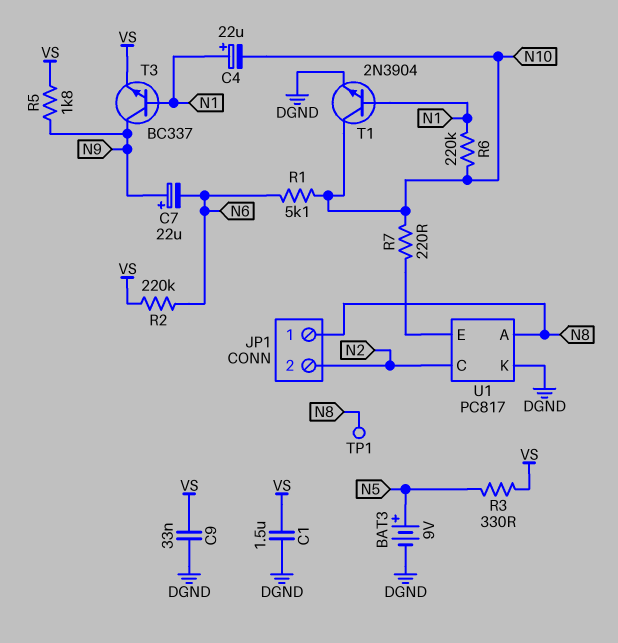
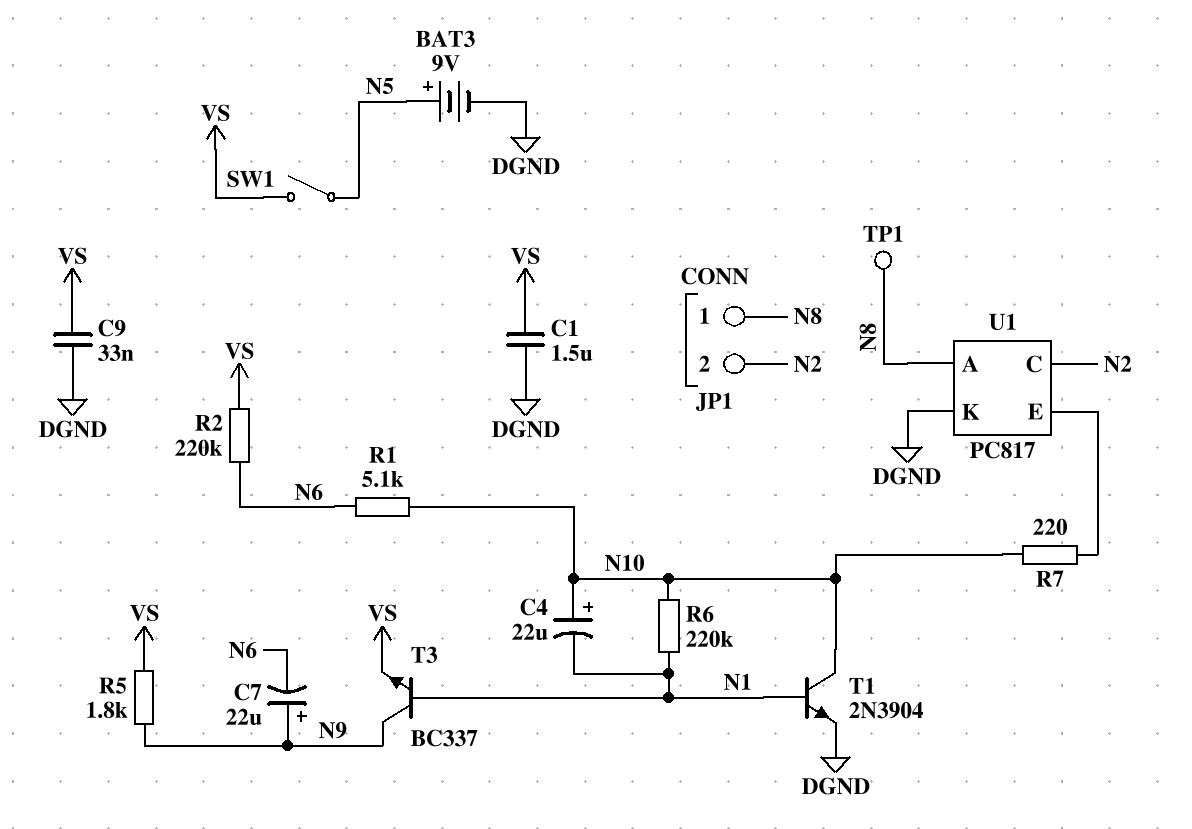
C4: 22uF (plus N1, minus N10) -> 22uF (plus N10, minus N1)
R3: 330 (N5, VS) -> none
SW1: none -> switch (N5, VS)

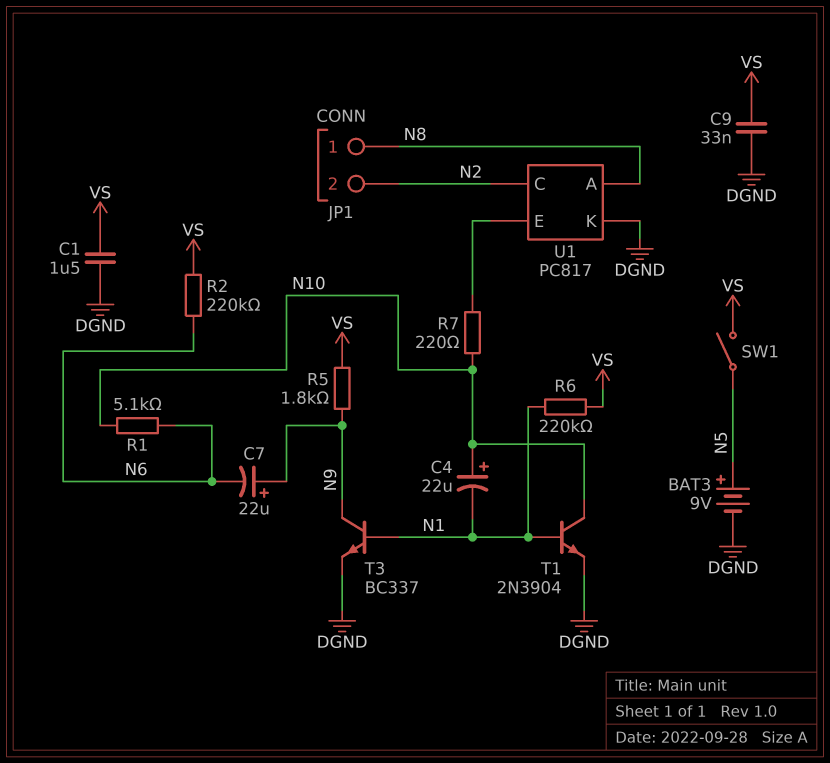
R6: 220k (N1, N10) -> 220k (N1, VS)
T3: NPN BC337 (B N1, C N9, E VS) -> NPN BC337 (B N1, C N9, E DGND)
TP1: test point (N8) -> none

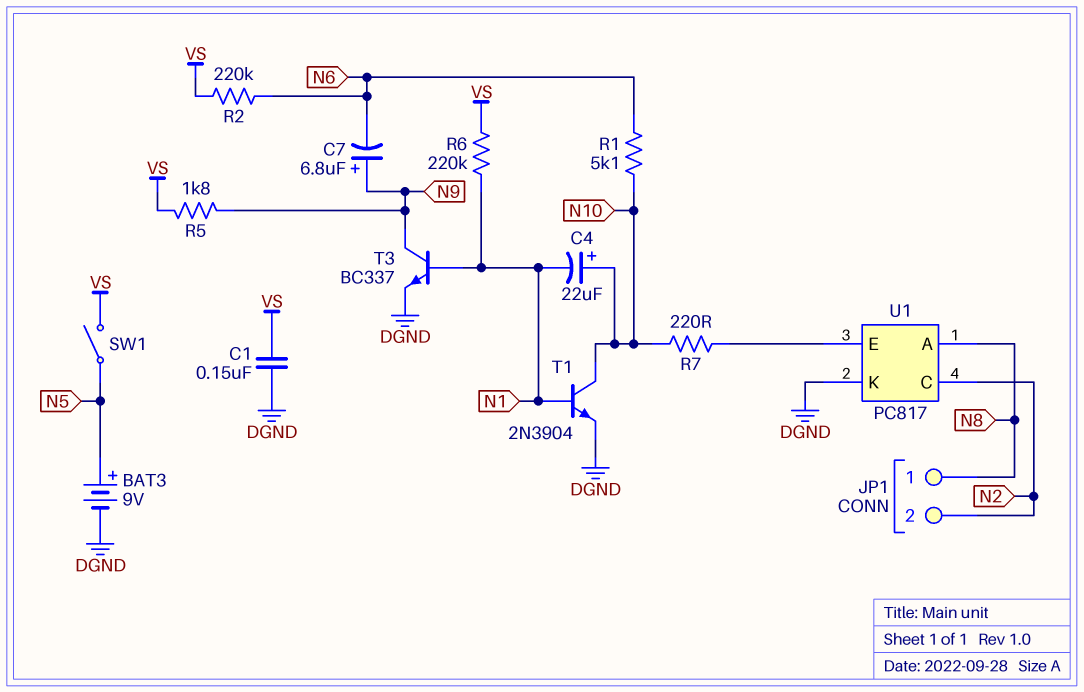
C1: 1.5uF (DGND, VS) -> 150nF (DGND, VS)
C7: 22uF (plus N9, minus N6) -> 6.8uF (plus N9, minus N6)
C9: 33nF (DGND, VS) -> none

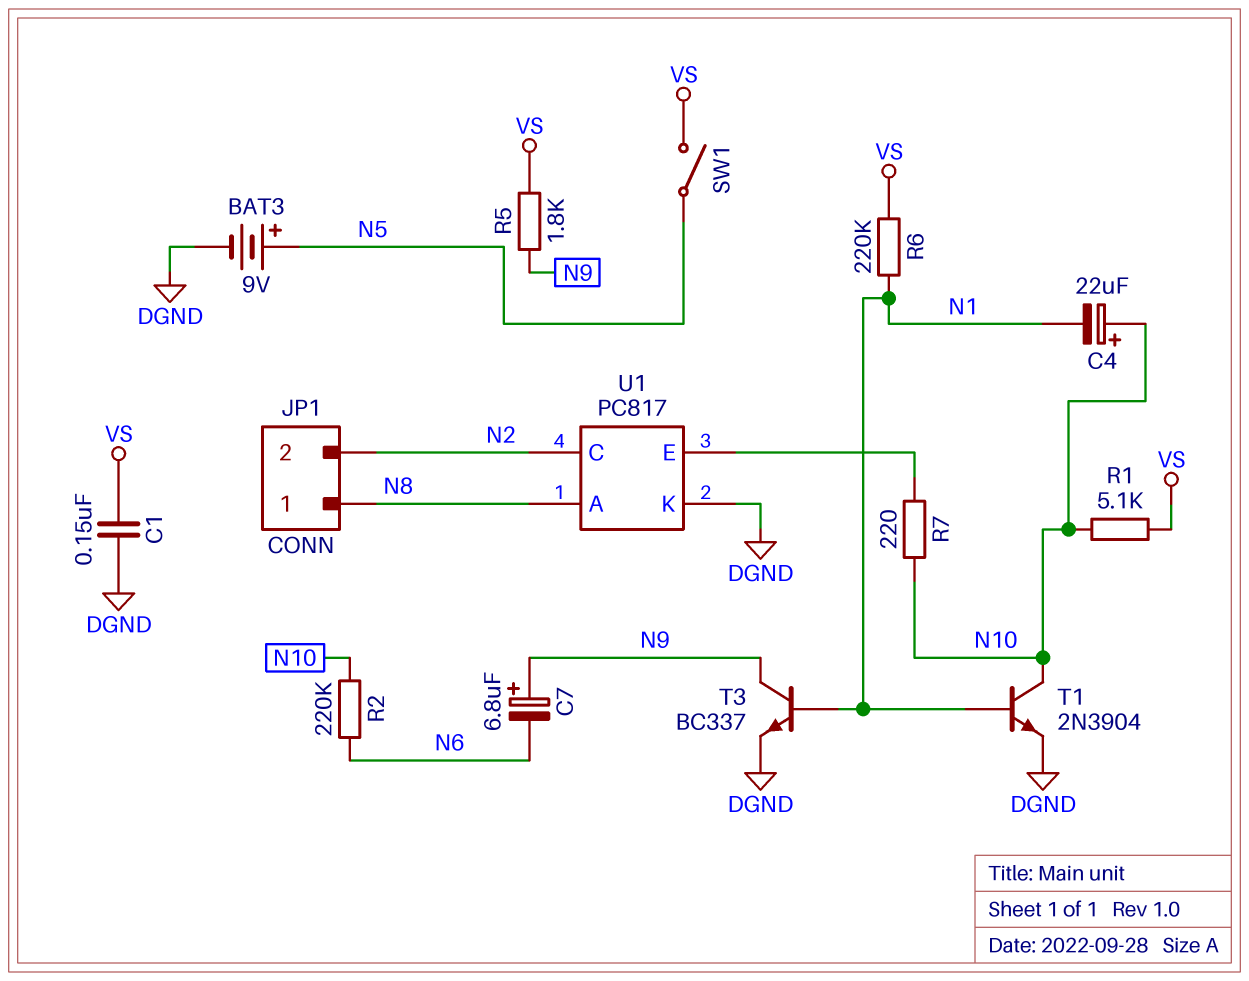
R1: 5.1k (N6, N10) -> 5.1k (N10, VS)
R2: 220k (N6, VS) -> 220k (N6, N10)

